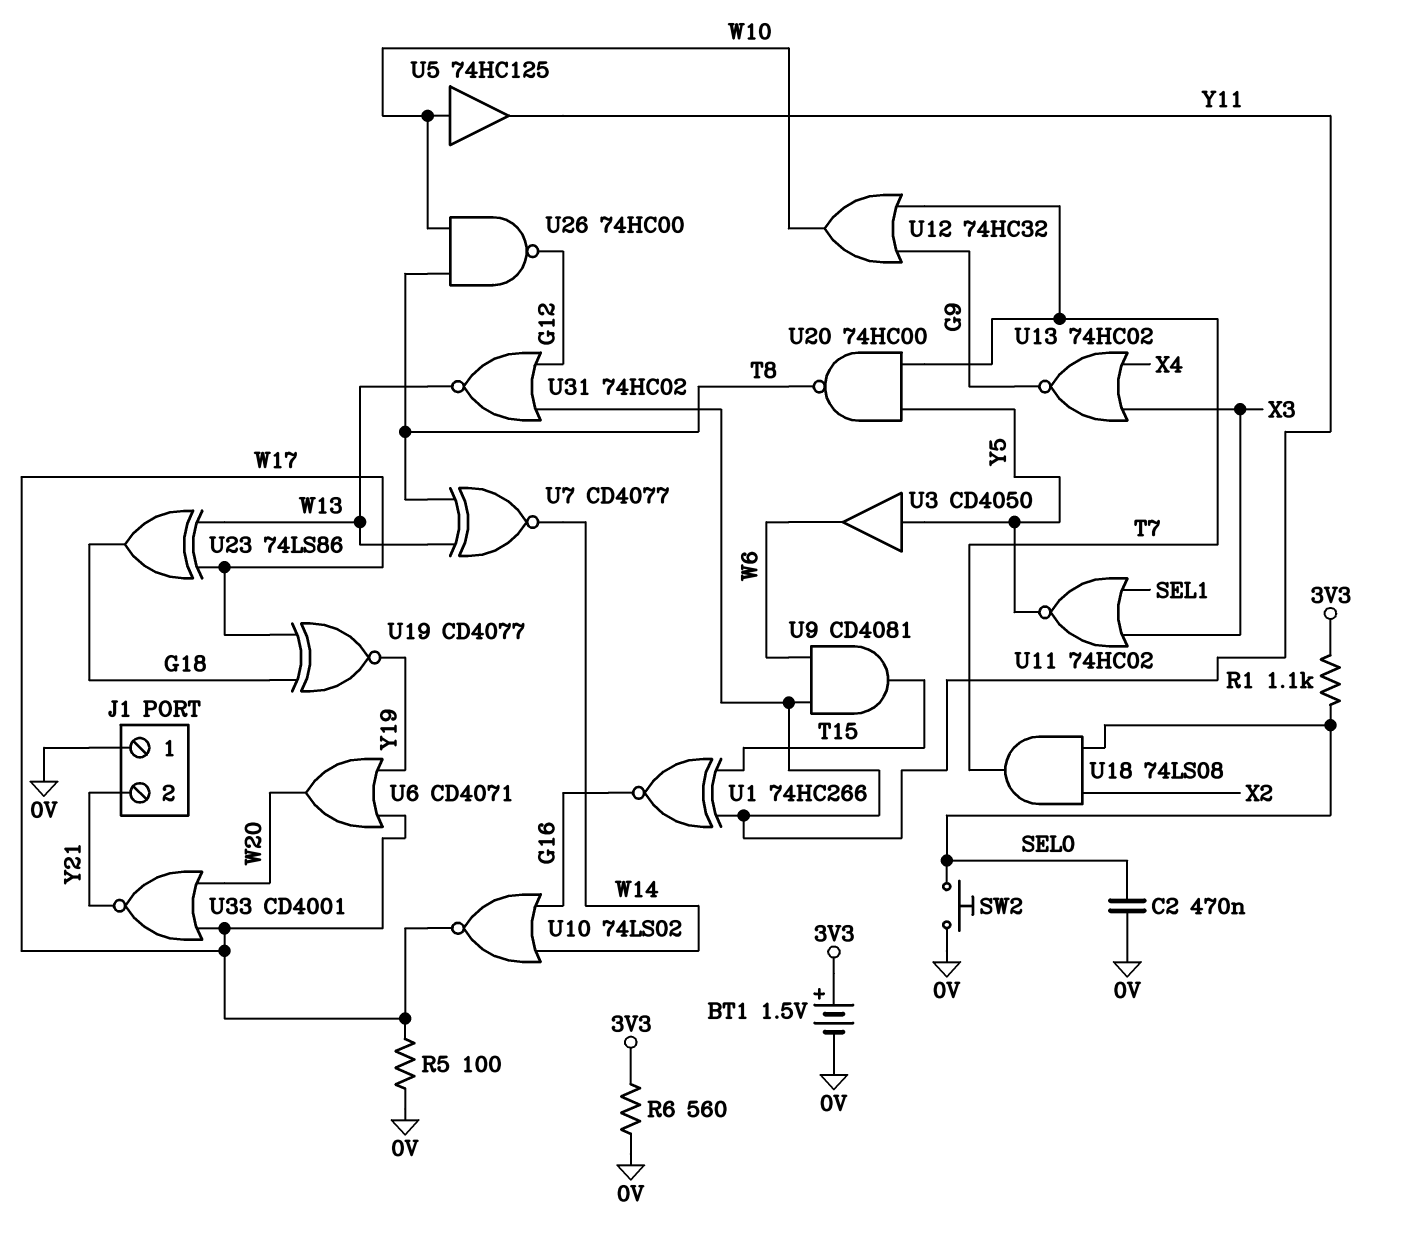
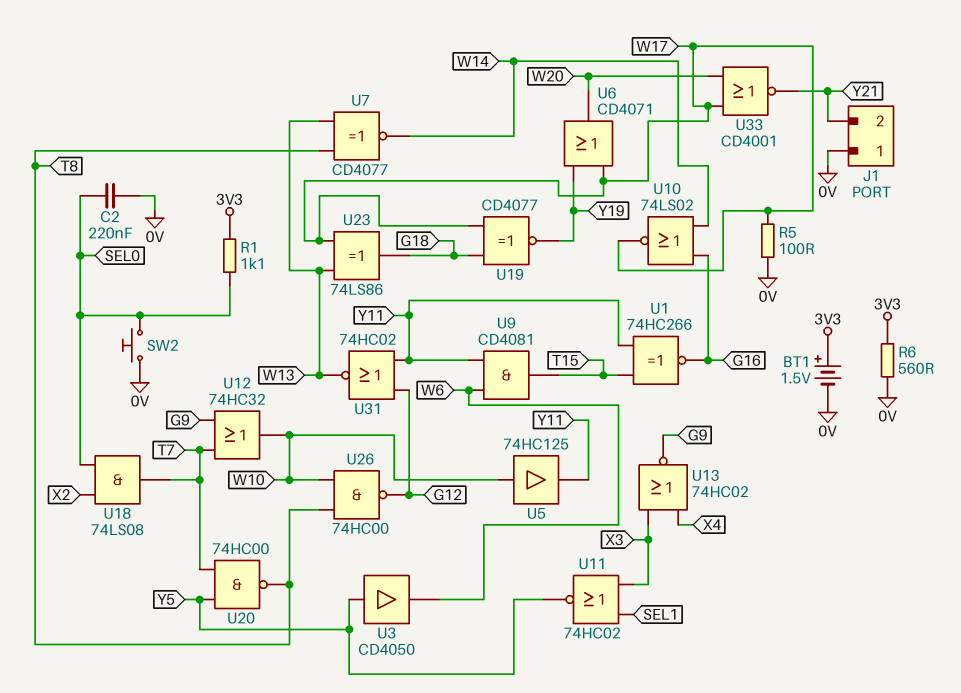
C2: 470nF (0V, SEL0) -> 220nF (0V, SEL0)

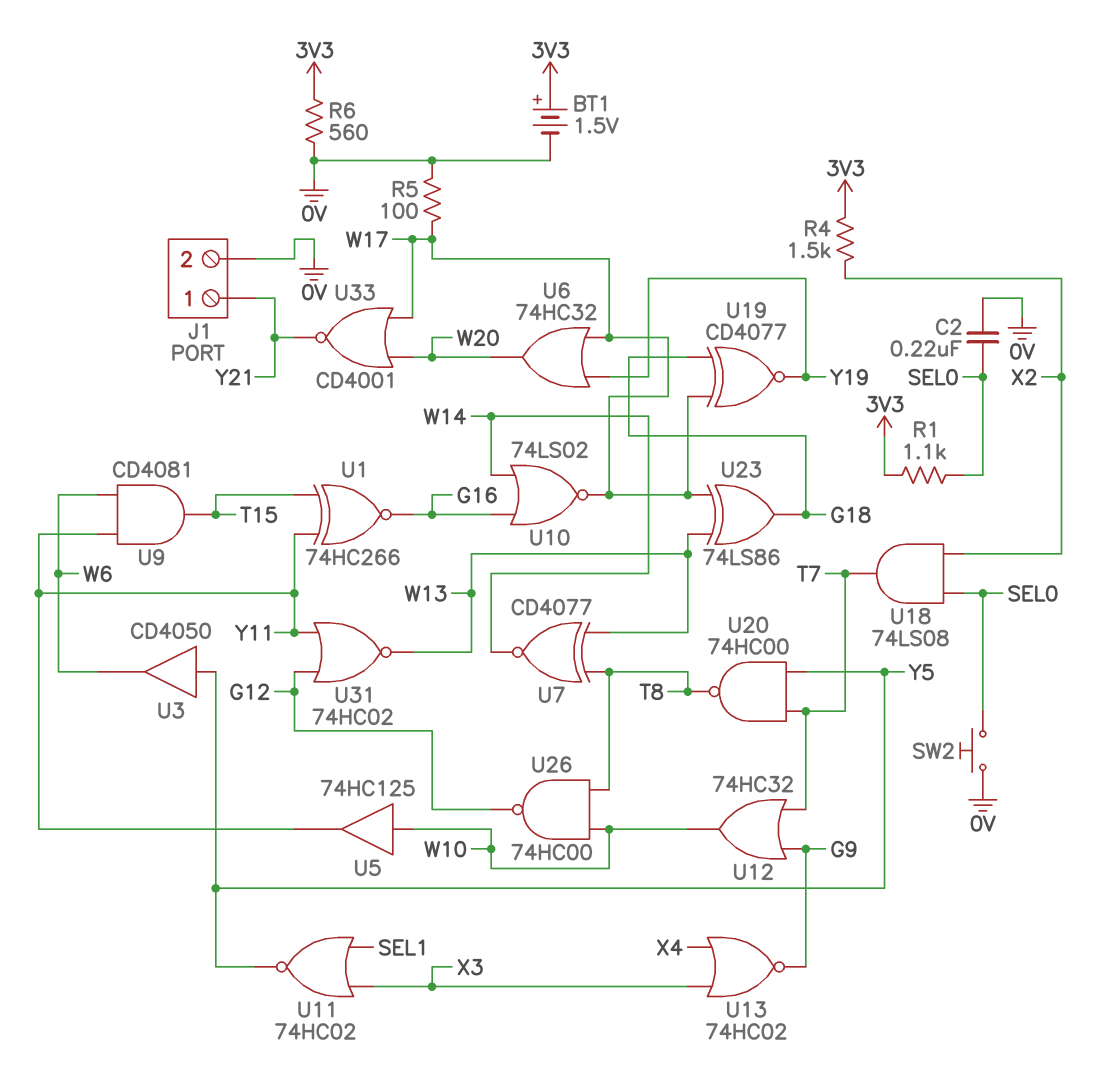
J1 pin 1: 0V -> Y21
J1 pin 2: Y21 -> 0V
R4: none -> 1.5k (3V3, X2)
U6: OR CD4071 (in W17, in Y19, out W20) -> OR 74HC32 (in W17, in Y19, out W20)

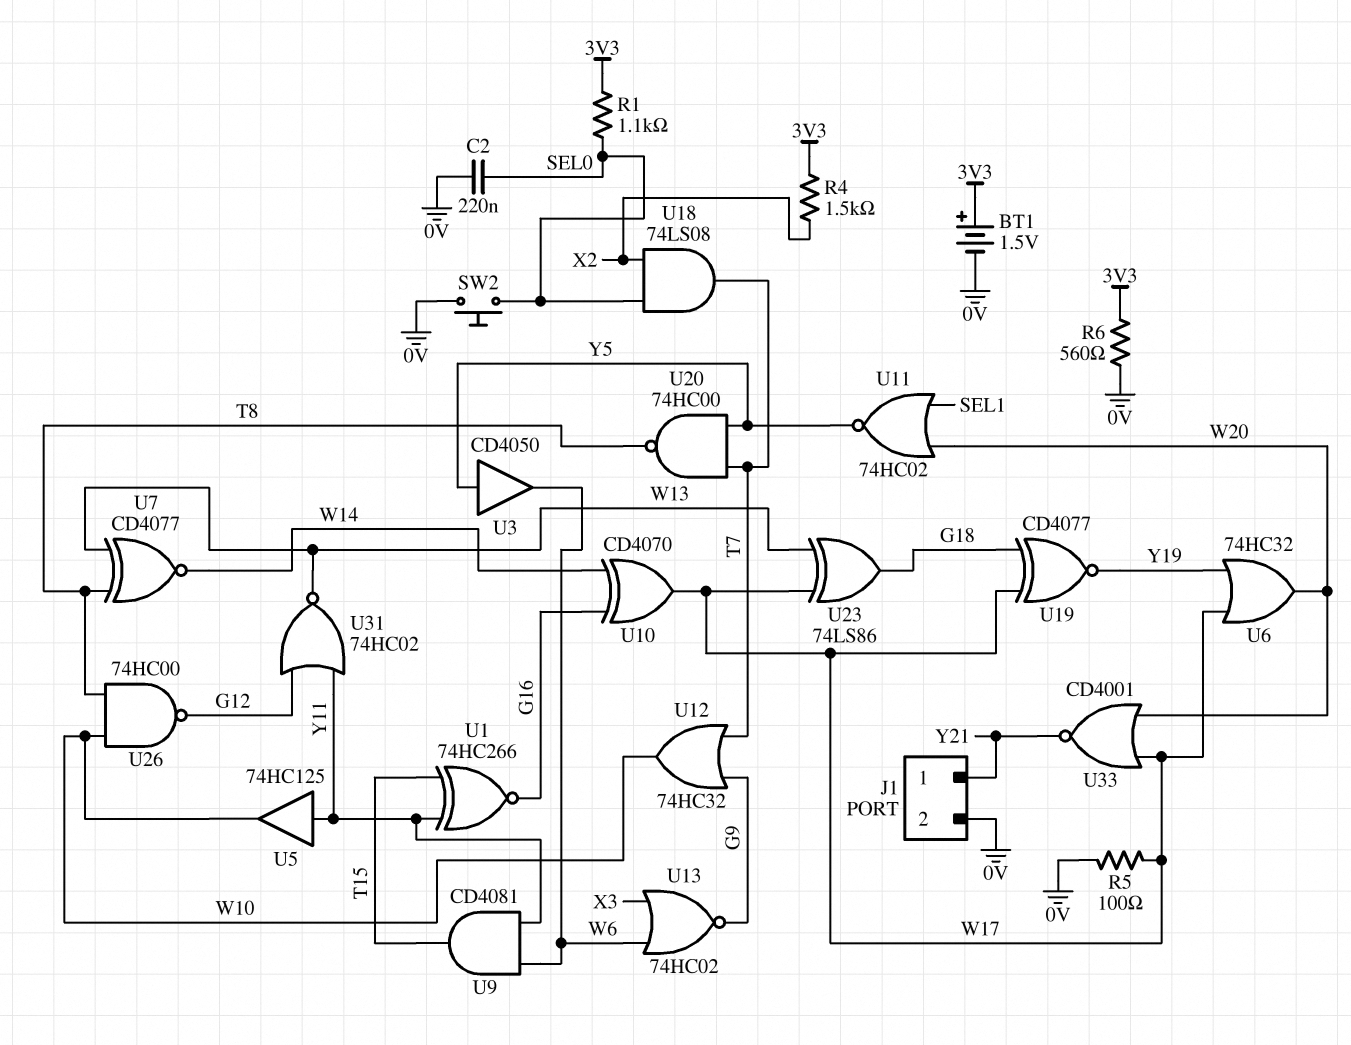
U5: buffer 74HC125 (in W10, out Y11) -> buffer 74HC125 (in Y11, out W10)
U10: NOR 74LS02 (in G16, in W14, out W17) -> XOR CD4070 (in G16, in W14, out W17)
U11: NOR 74HC02 (in SEL1, in X3, out Y5) -> NOR 74HC02 (in SEL1, in W20, out Y5)
U13: NOR 74HC02 (in X3, in X4, out G9) -> NOR 74HC02 (in W6, in X3, out G9)

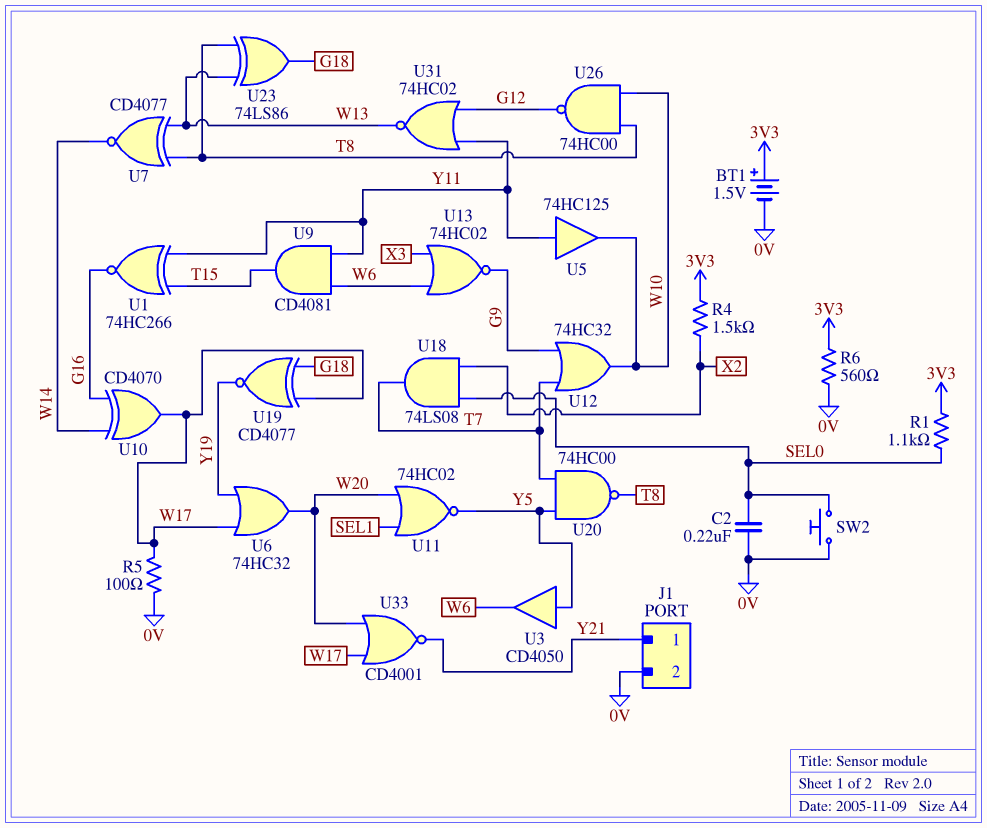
U23: XOR 74LS86 (in W13, in W17, out G18) -> XOR 74LS86 (in T8, in W13, out G18)

